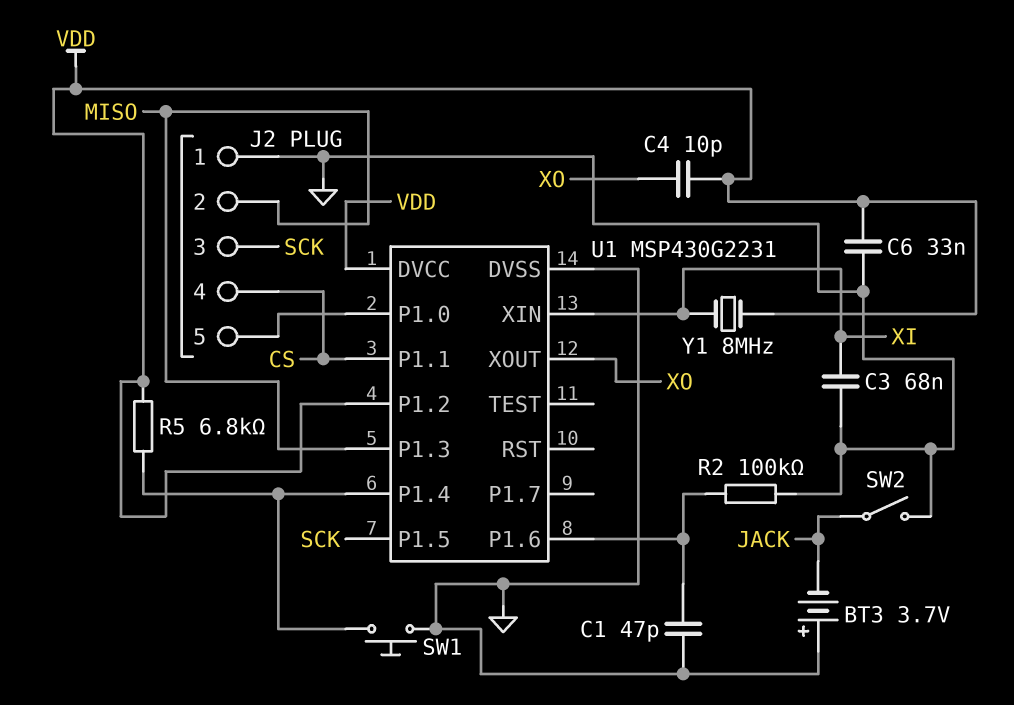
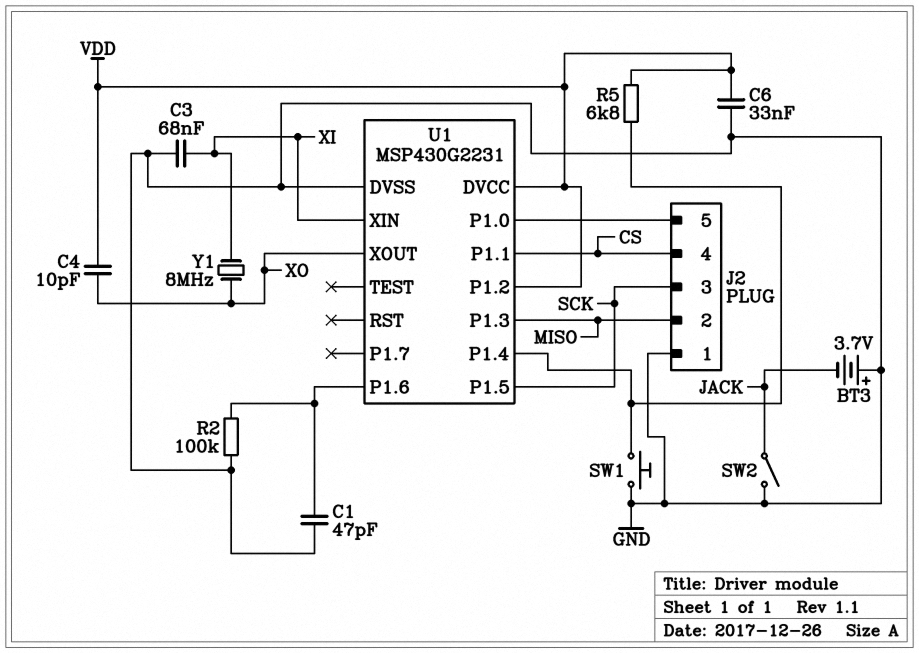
Y1: 8MHz (VDD, XI) -> 8MHz (XI, XO)

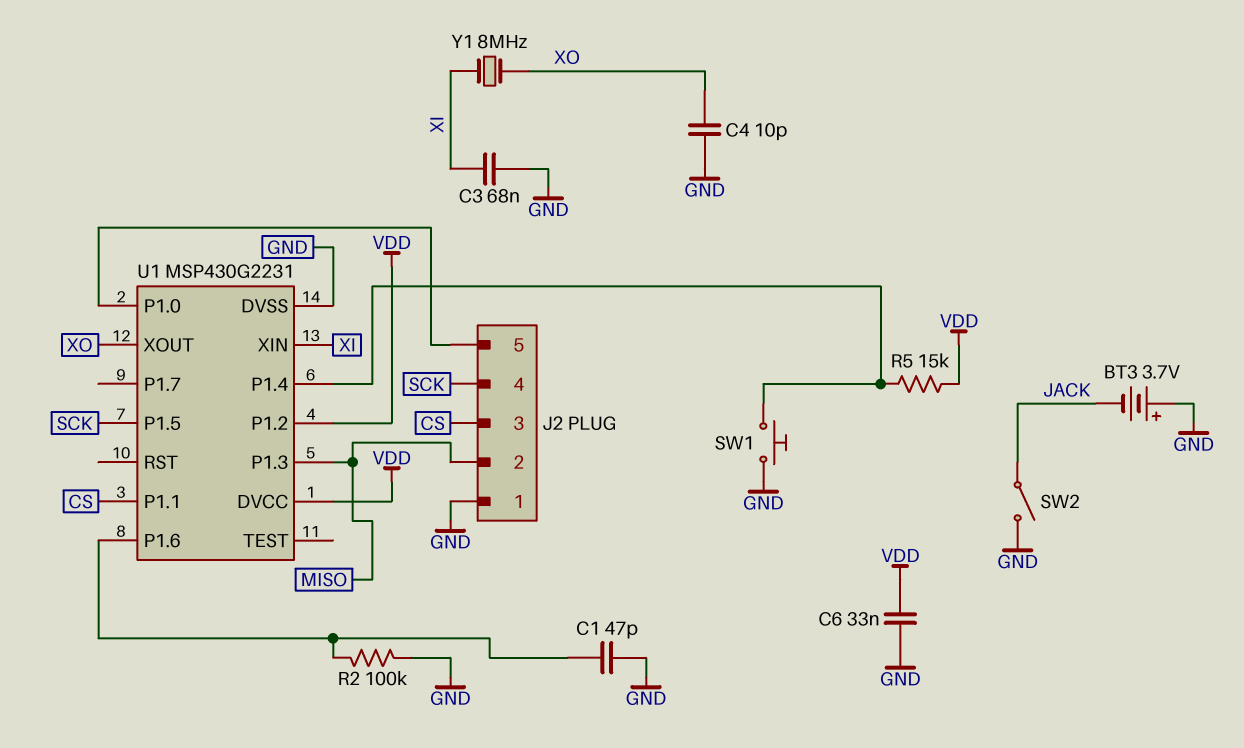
C4: 10pF (VDD, XO) -> 10pF (GND, XO)
J2 pin 3: SCK -> CS
J2 pin 4: CS -> SCK
R5: 6.8k (U1/P1.4, VDD) -> 15k (U1/P1.4, VDD)

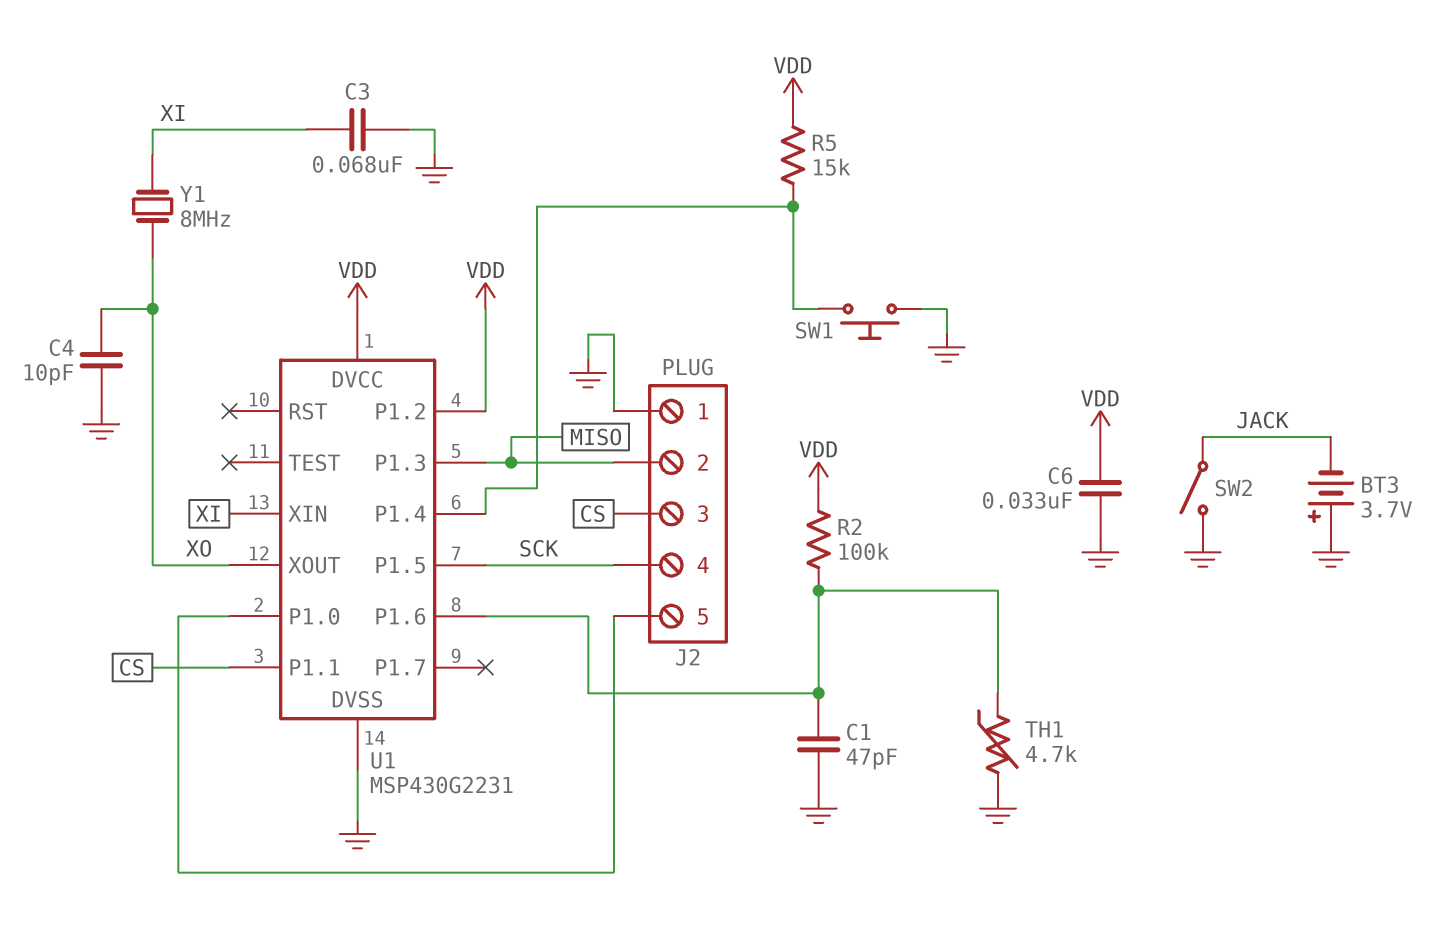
R2: 100k (GND, U1/P1.6) -> 100k (U1/P1.6, VDD)
TH1: none -> 4.7k (GND, U1/P1.6)

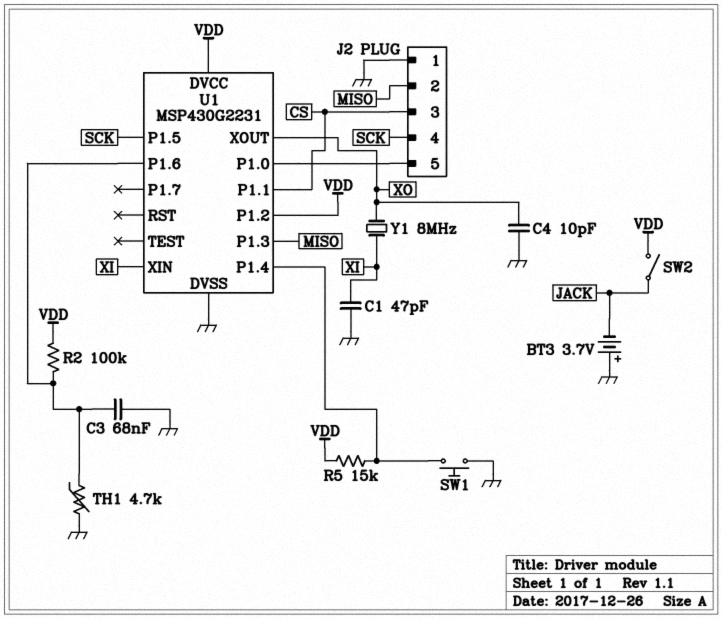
C1: 47pF (GND, U1/P1.6) -> 47pF (GND, XI)
C3: 68nF (GND, XI) -> 68nF (GND, U1/P1.6)
C6: 33nF (GND, VDD) -> none
SW2: switch (GND, JACK) -> switch (JACK, VDD)

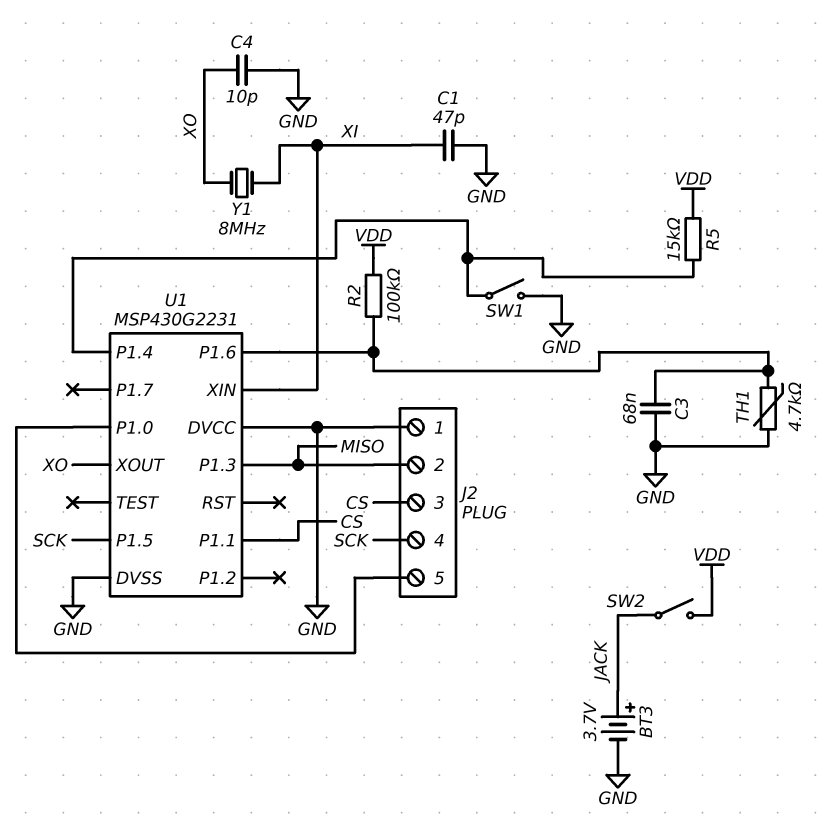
BT3: 3.7V (plus GND, minus JACK) -> 3.7V (plus JACK, minus GND)
SW1: button (GND, U1/P1.4) -> switch (GND, U1/P1.4)
U1 pin DVCC: VDD -> GND
U1 pin P1.2: VDD -> none

